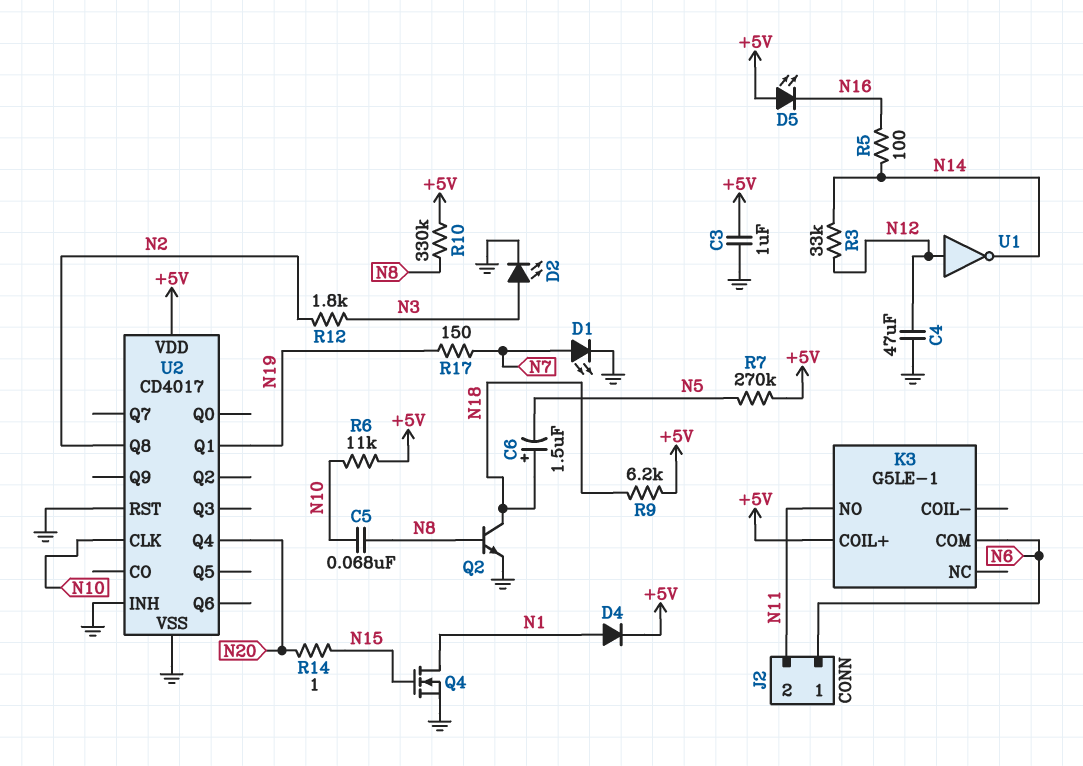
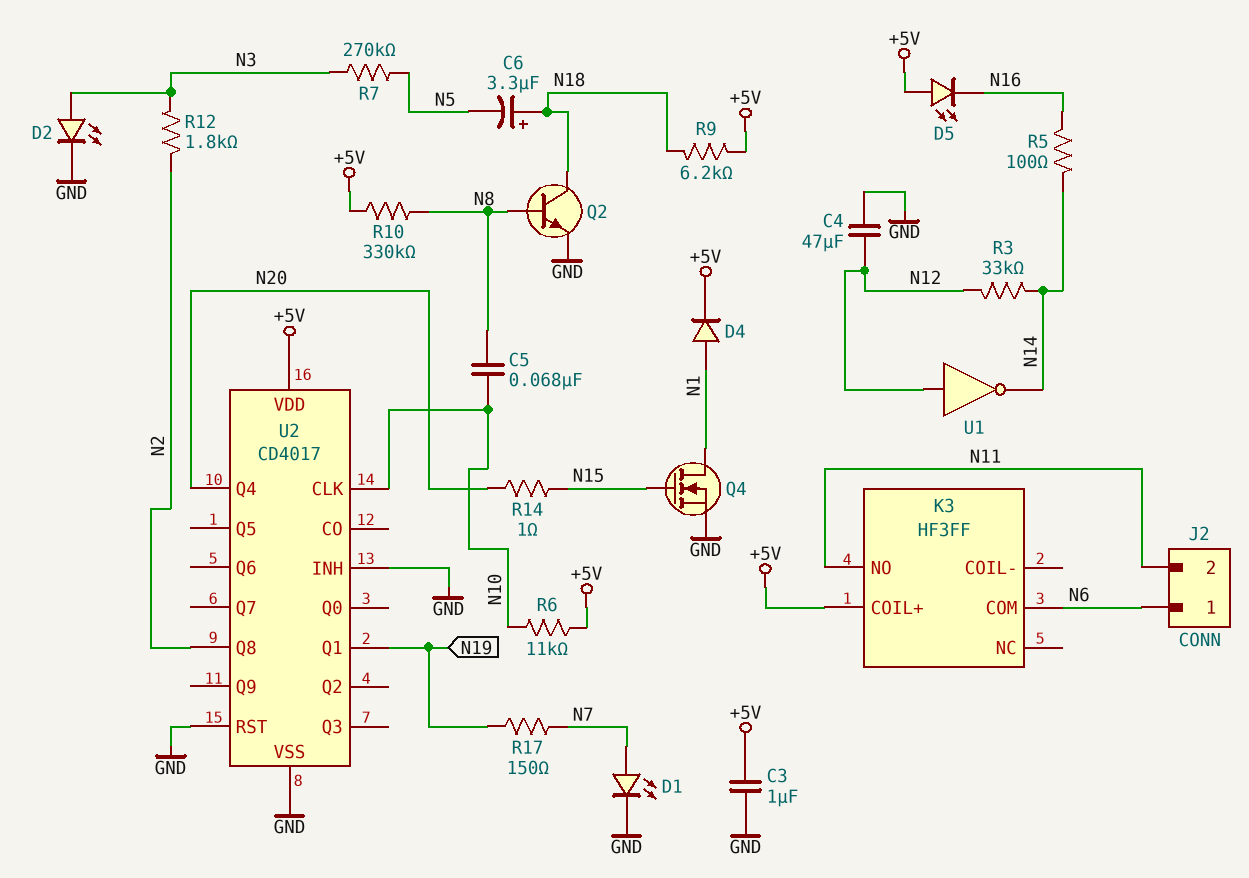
C6: 1.5uF (plus N18, minus N5) -> 3.3uF (plus N18, minus N5)
K3: G5LE-1 -> HF3FF
R7: 270k (+5V, N5) -> 270k (N3, N5)

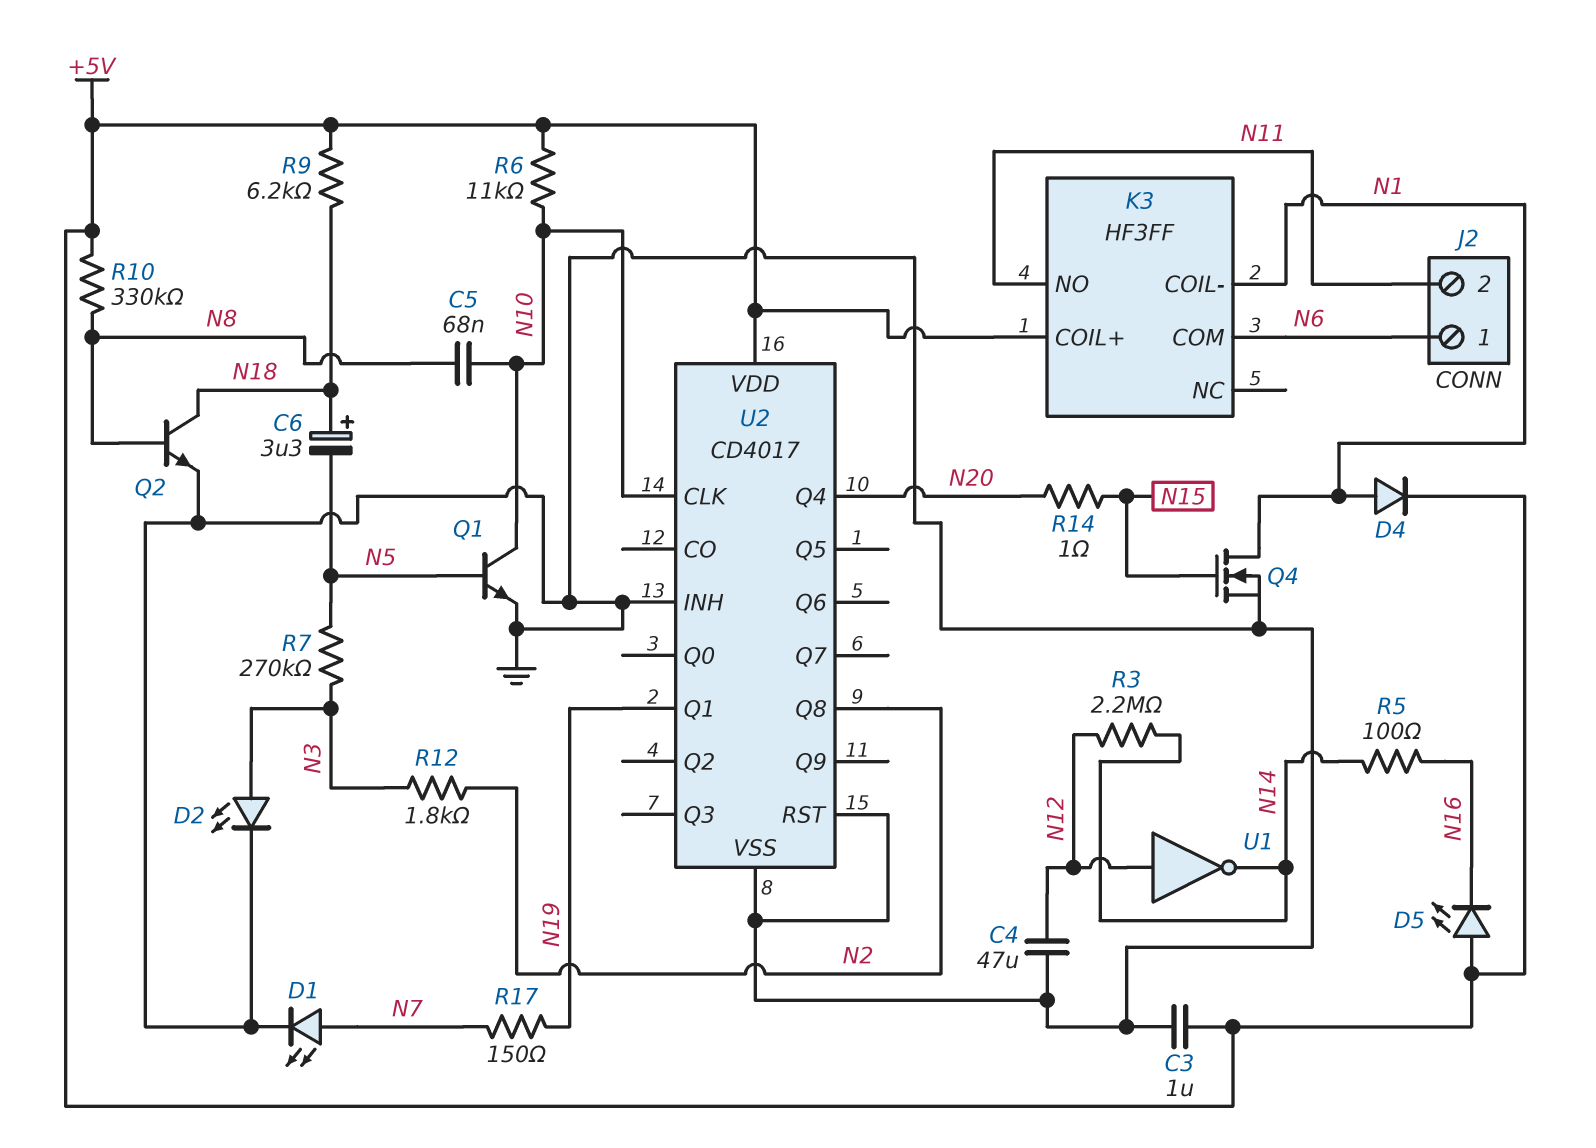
K3 pin COIL-: none -> N1
Q1: none -> NPN (B N5, C N10, E GND)
R3: 33k (N12, N14) -> 2.2M (N12, N14)

